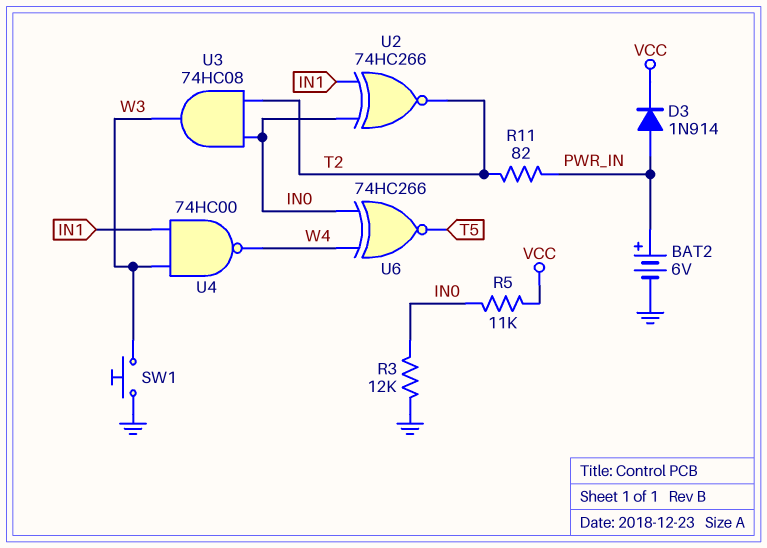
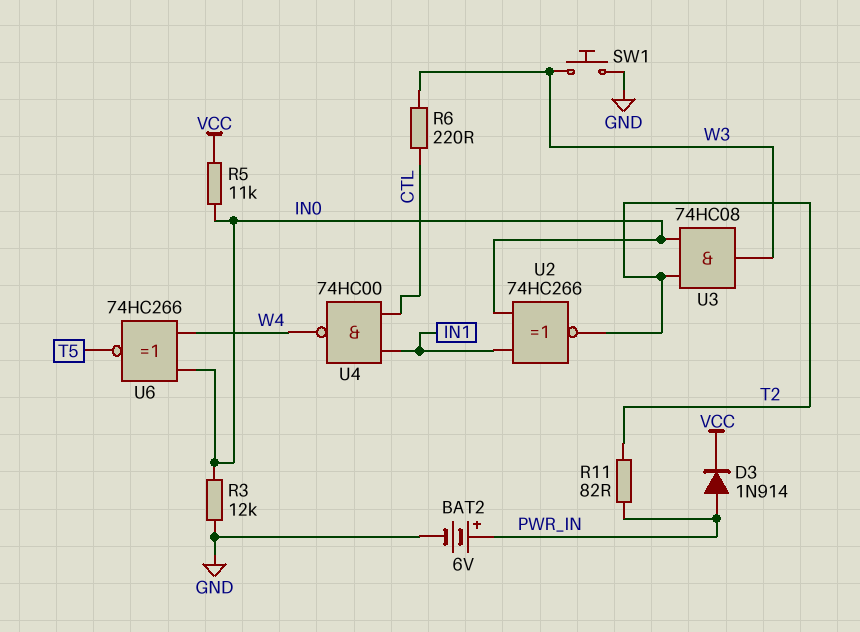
R6: none -> 220 (CTL, W3)
U4: NAND 74HC00 (in IN1, in W3, out W4) -> NAND 74HC00 (in CTL, in IN1, out W4)

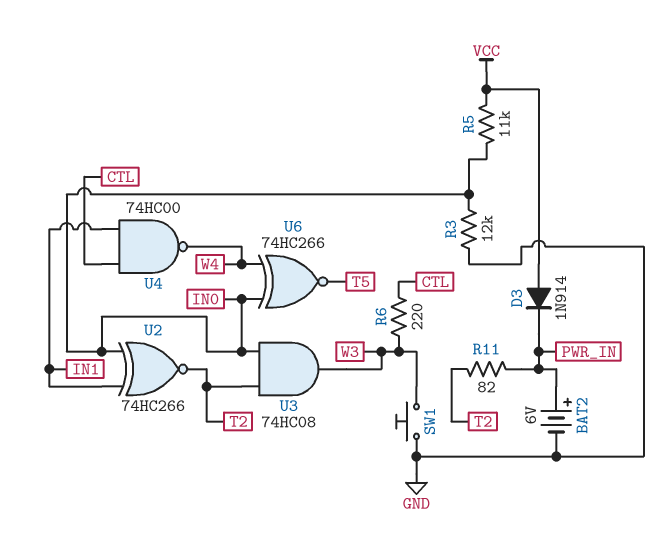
D3: diode 1N914 (A PWR_IN, K VCC) -> diode 1N914 (A VCC, K PWR_IN)

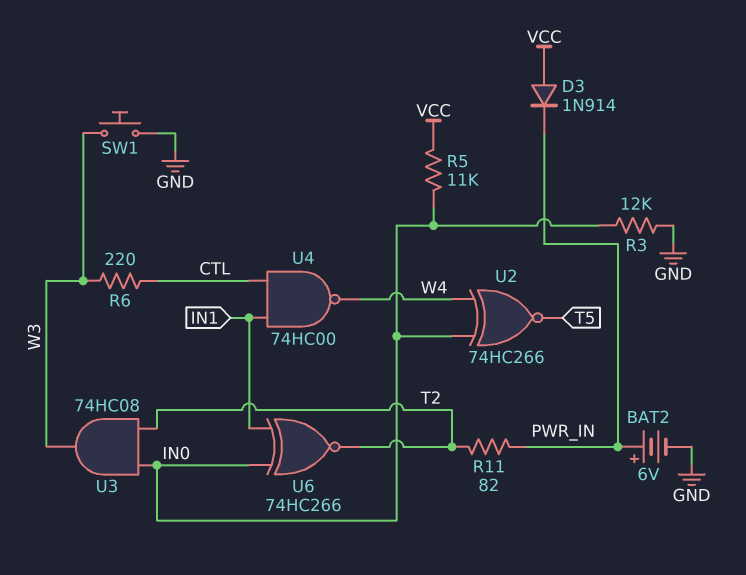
U2: XNOR 74HC266 (in IN0, in IN1, out T2) -> XNOR 74HC266 (in IN0, in W4, out T5)
U6: XNOR 74HC266 (in IN0, in W4, out T5) -> XNOR 74HC266 (in IN0, in IN1, out T2)

